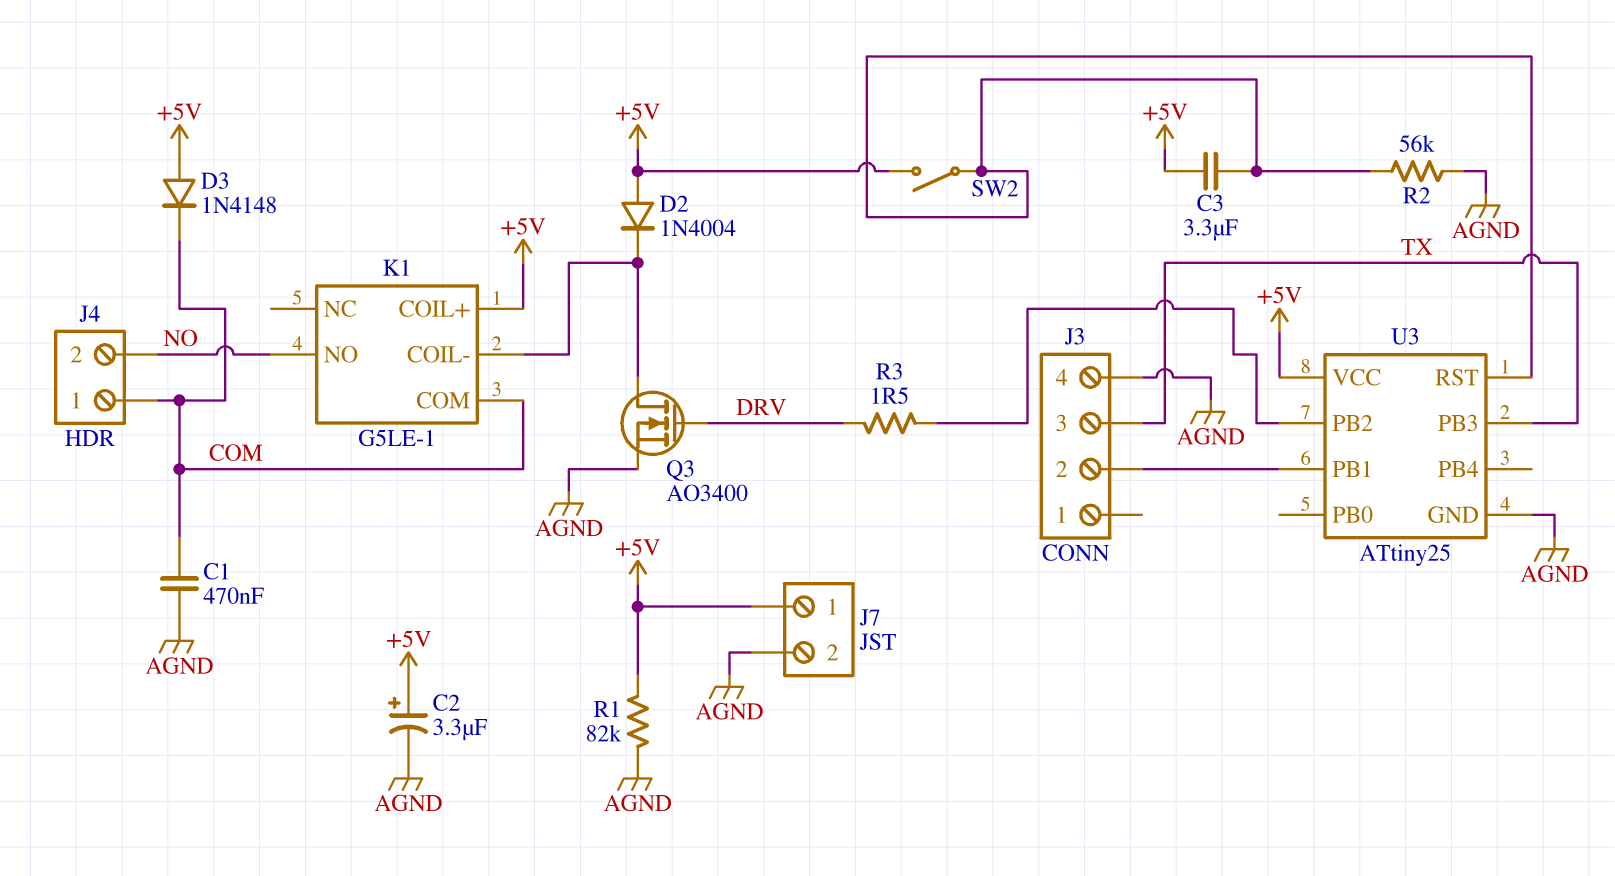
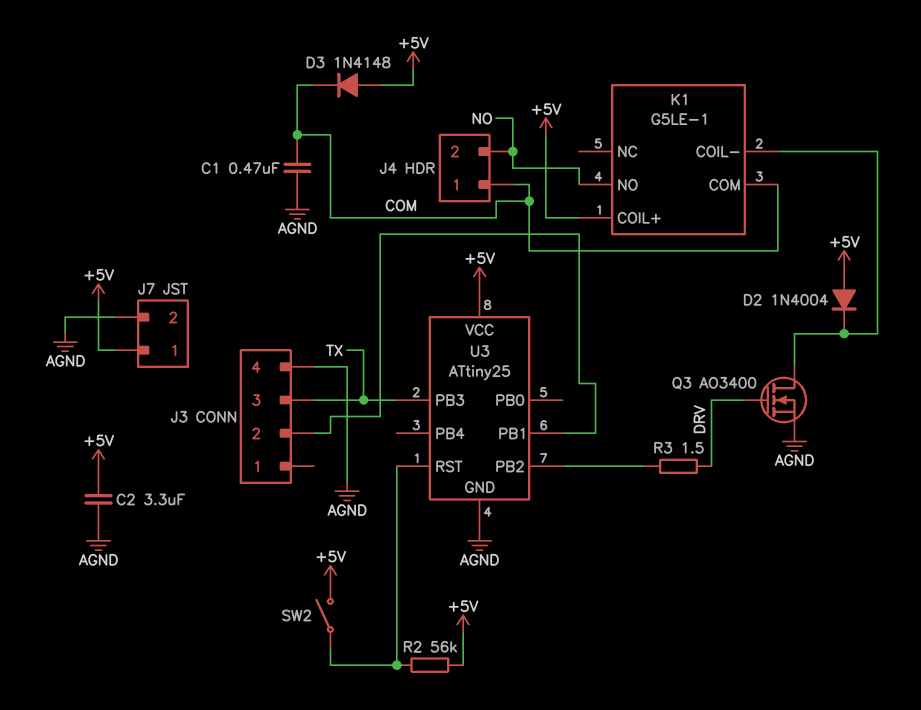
C2: 3.3uF (plus +5V, minus AGND) -> 3.3uF (+5V, AGND)
C3: 3.3uF (+5V, U3/RST) -> none
R1: 82k (+5V, AGND) -> none
R2: 56k (AGND, U3/RST) -> 56k (+5V, U3/RST)

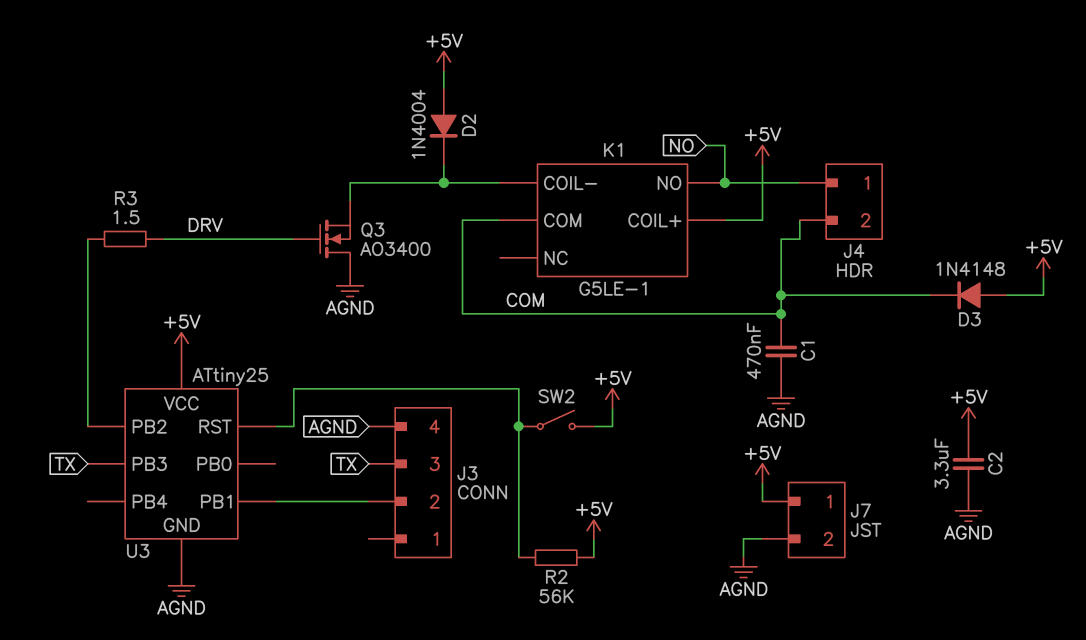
J4 pin 1: COM -> NO
J4 pin 2: NO -> COM
Q3: NMOS AO3400 (G DRV, D K1/COIL-, S AGND) -> NMOS AO3400 (G DRV, D AGND, S K1/COIL-)

